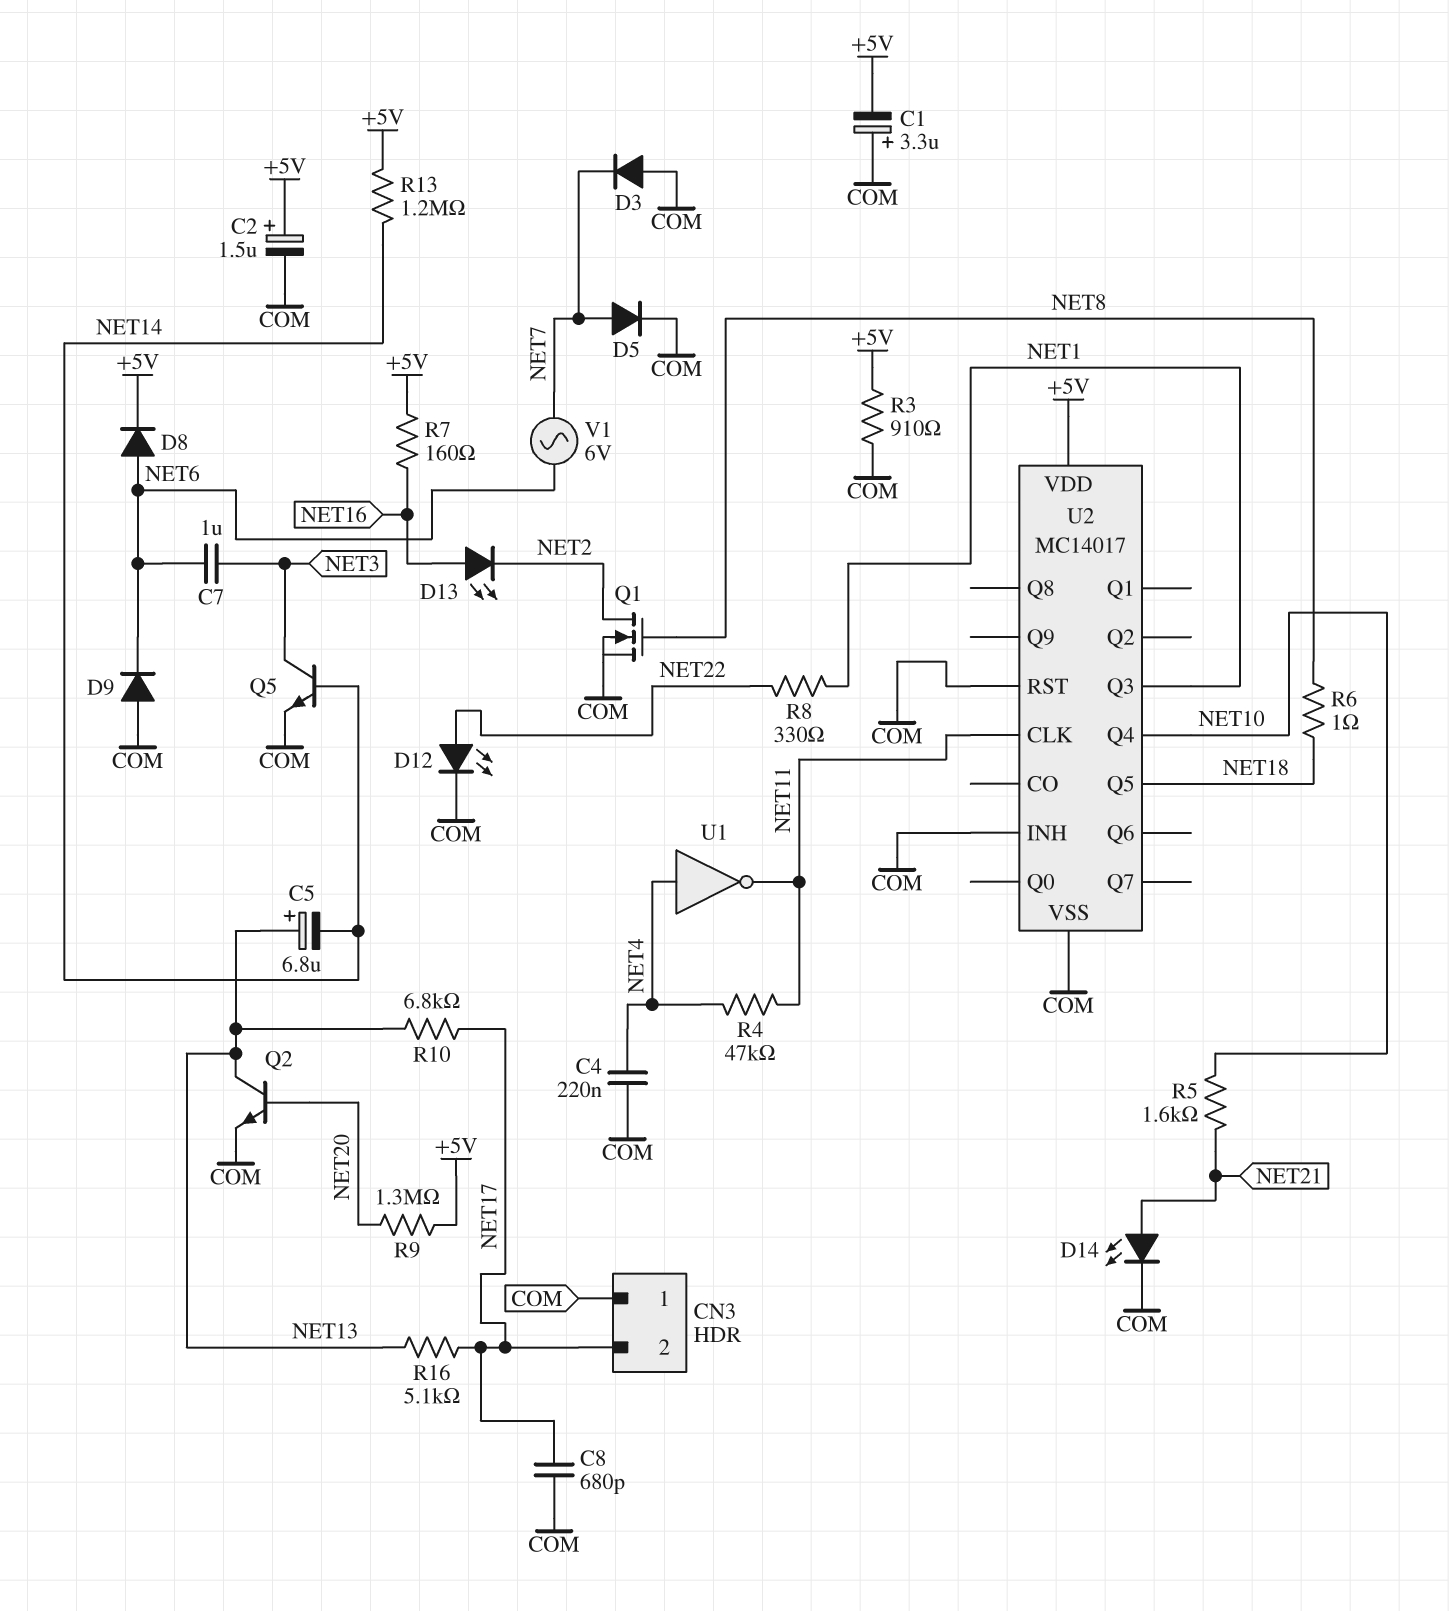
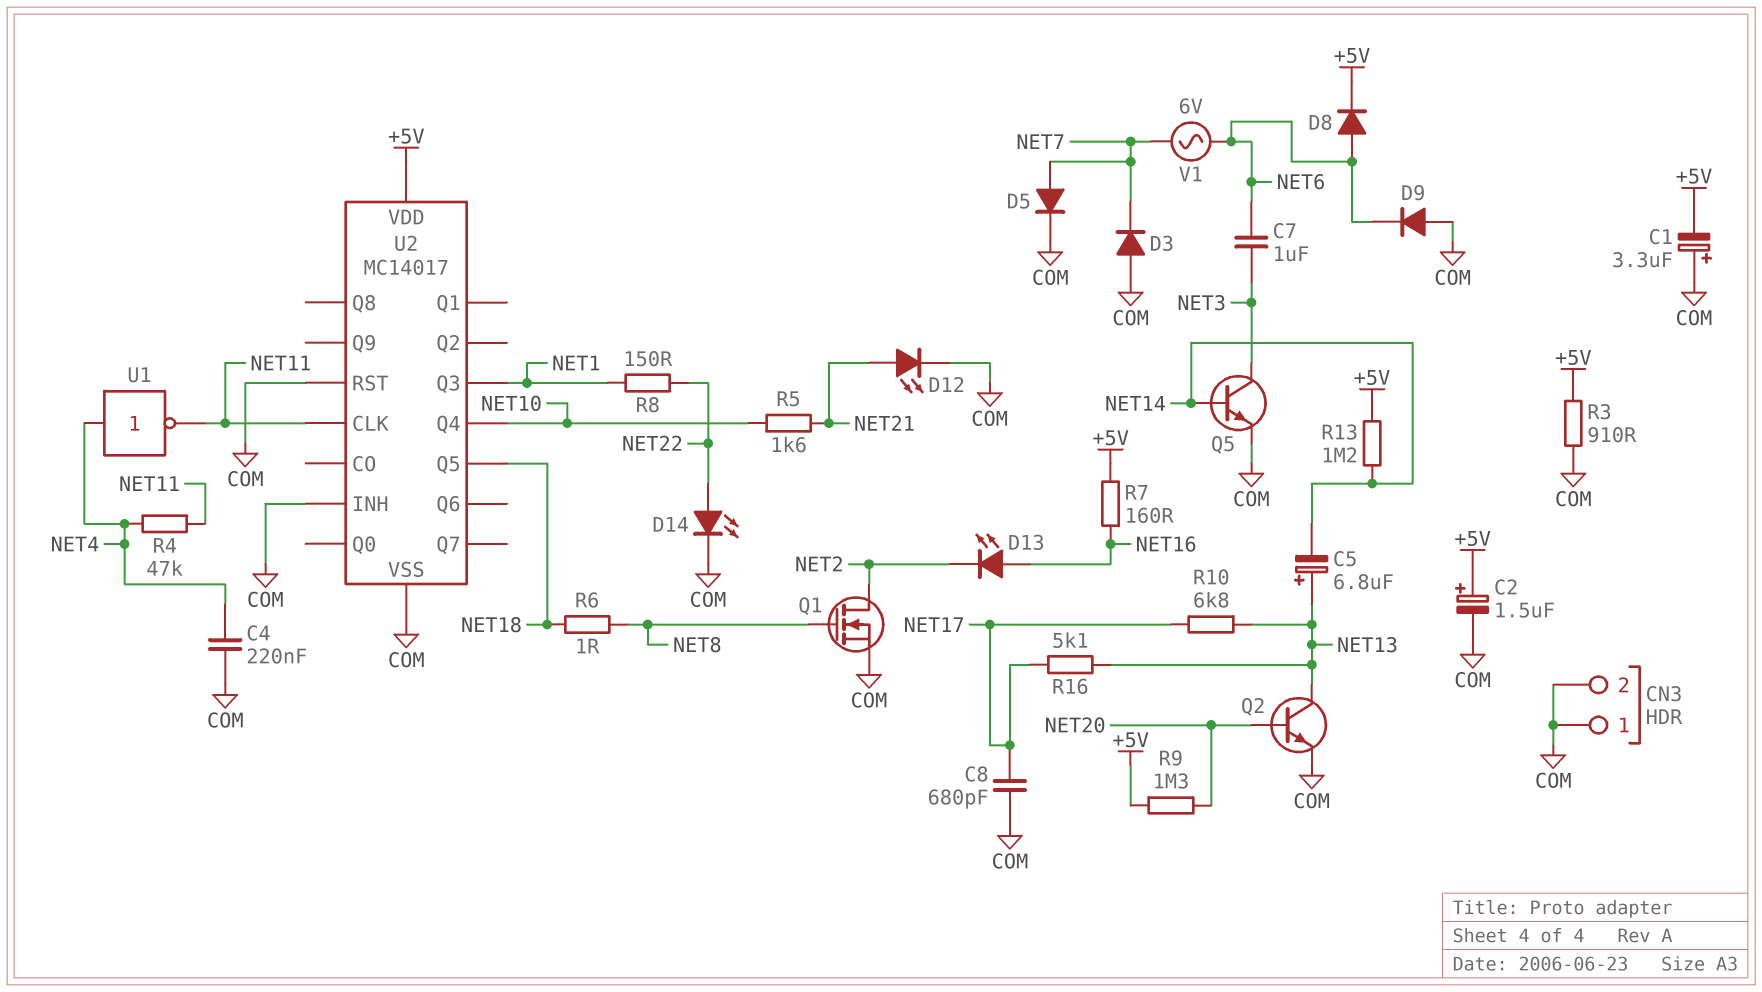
CN3 pin 2: NET17 -> COM
D12: LED (A NET22, K COM) -> LED (A NET21, K COM)
D14: LED (A NET21, K COM) -> LED (A NET22, K COM)
R8: 330 (NET1, NET22) -> 150 (NET1, NET22)

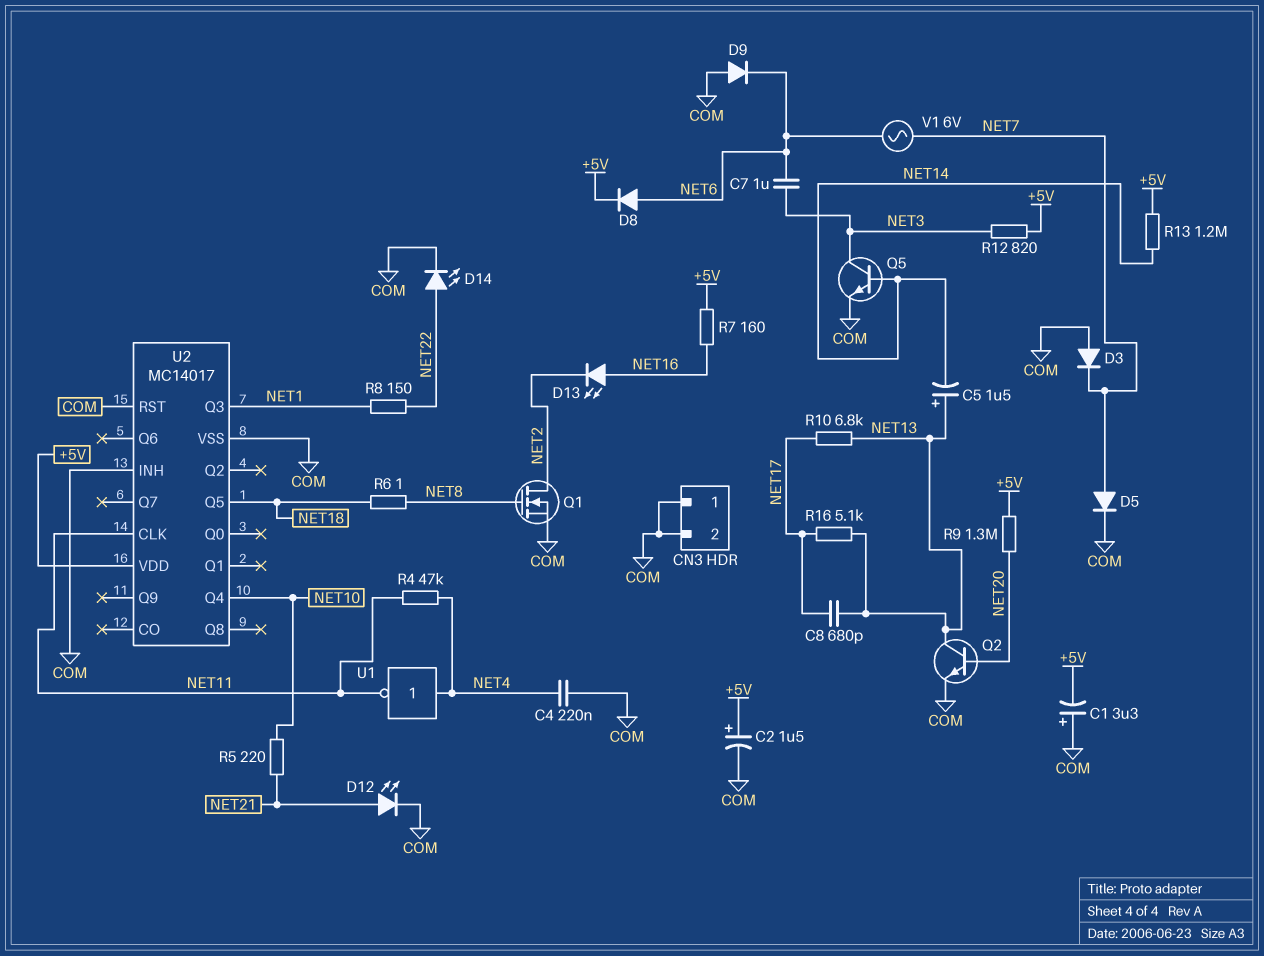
C5: 6.8uF (plus NET13, minus NET14) -> 1.5uF (plus NET13, minus NET14)
C8: 680pF (COM, NET17) -> 680pF (NET13, NET17)
R3: 910 (+5V, COM) -> none
R5: 1.6k (NET10, NET21) -> 220 (NET10, NET21)
R12: none -> 820 (+5V, NET3)

